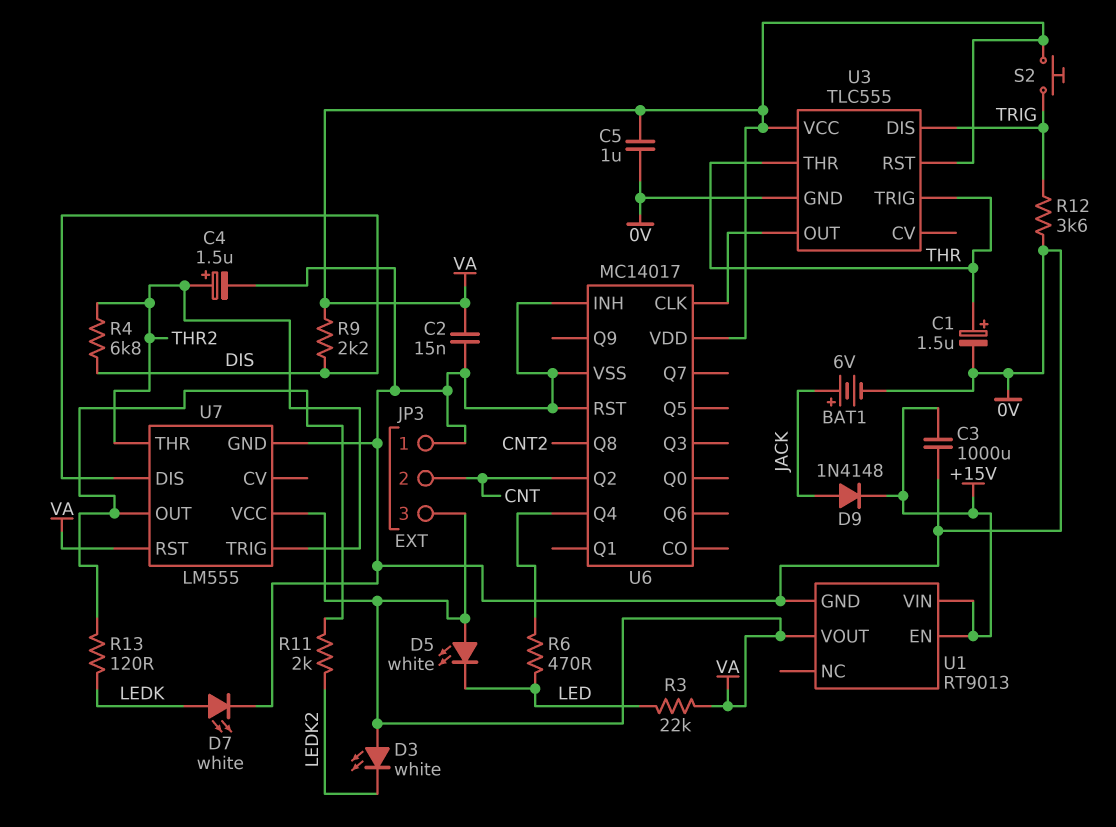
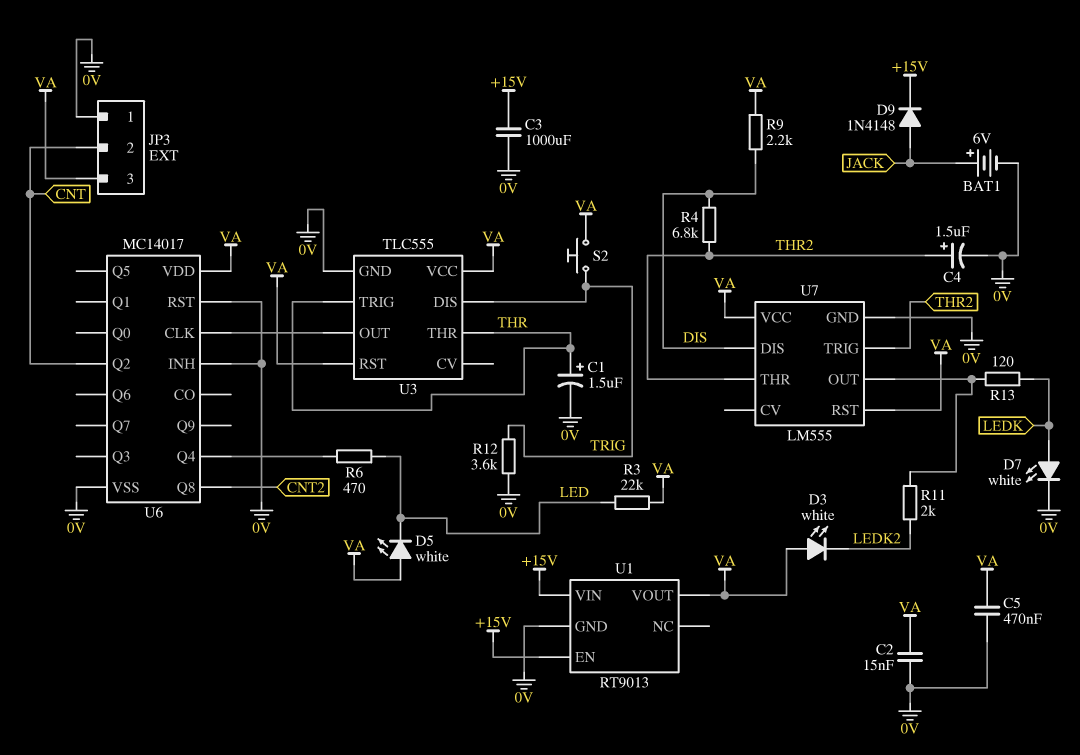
C5: 1uF (0V, VA) -> 470nF (0V, VA)

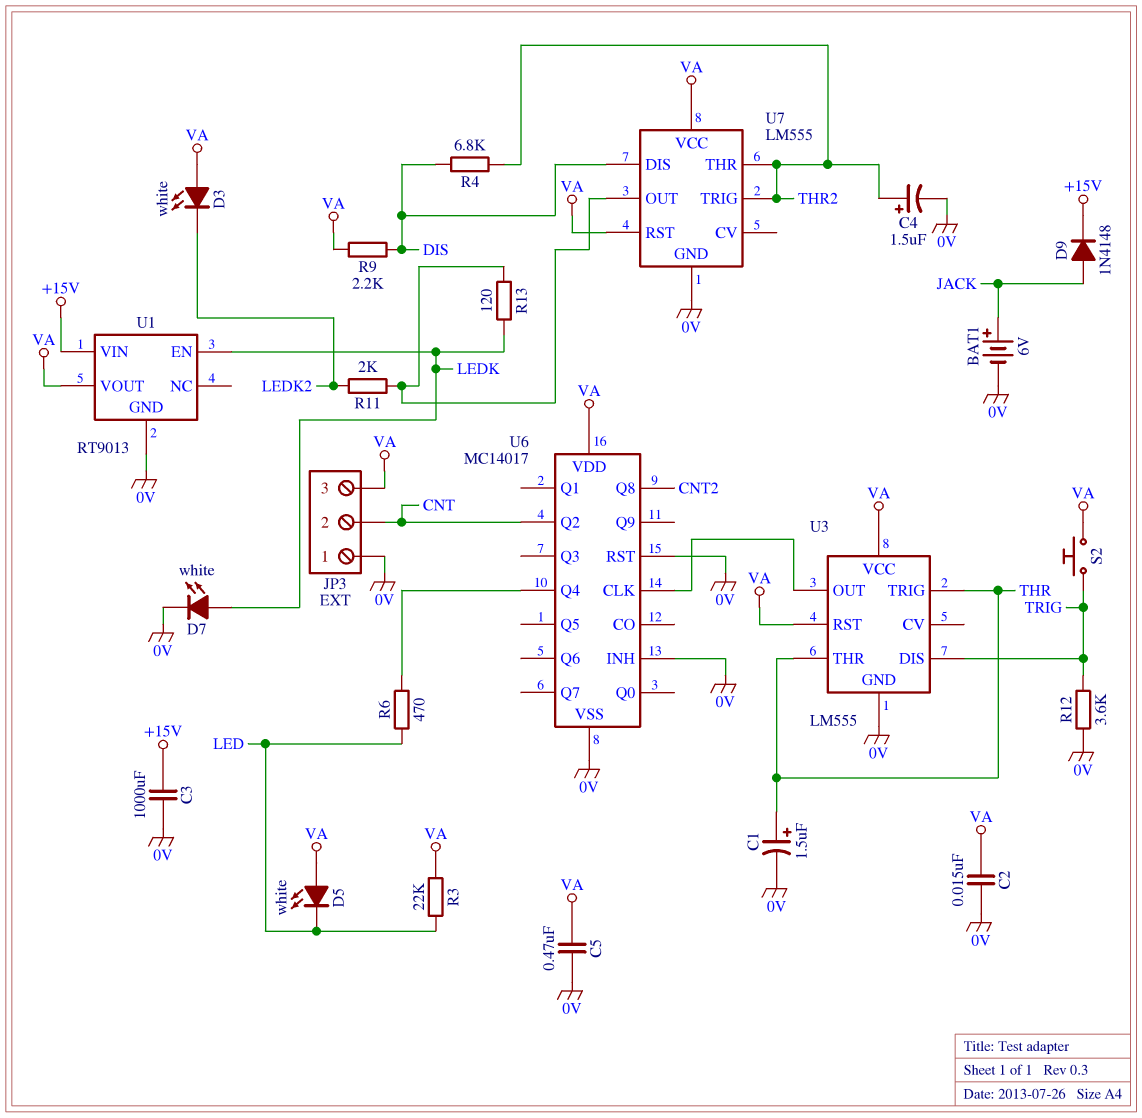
U1 pin EN: +15V -> LEDK
U3: TLC555 -> LM555

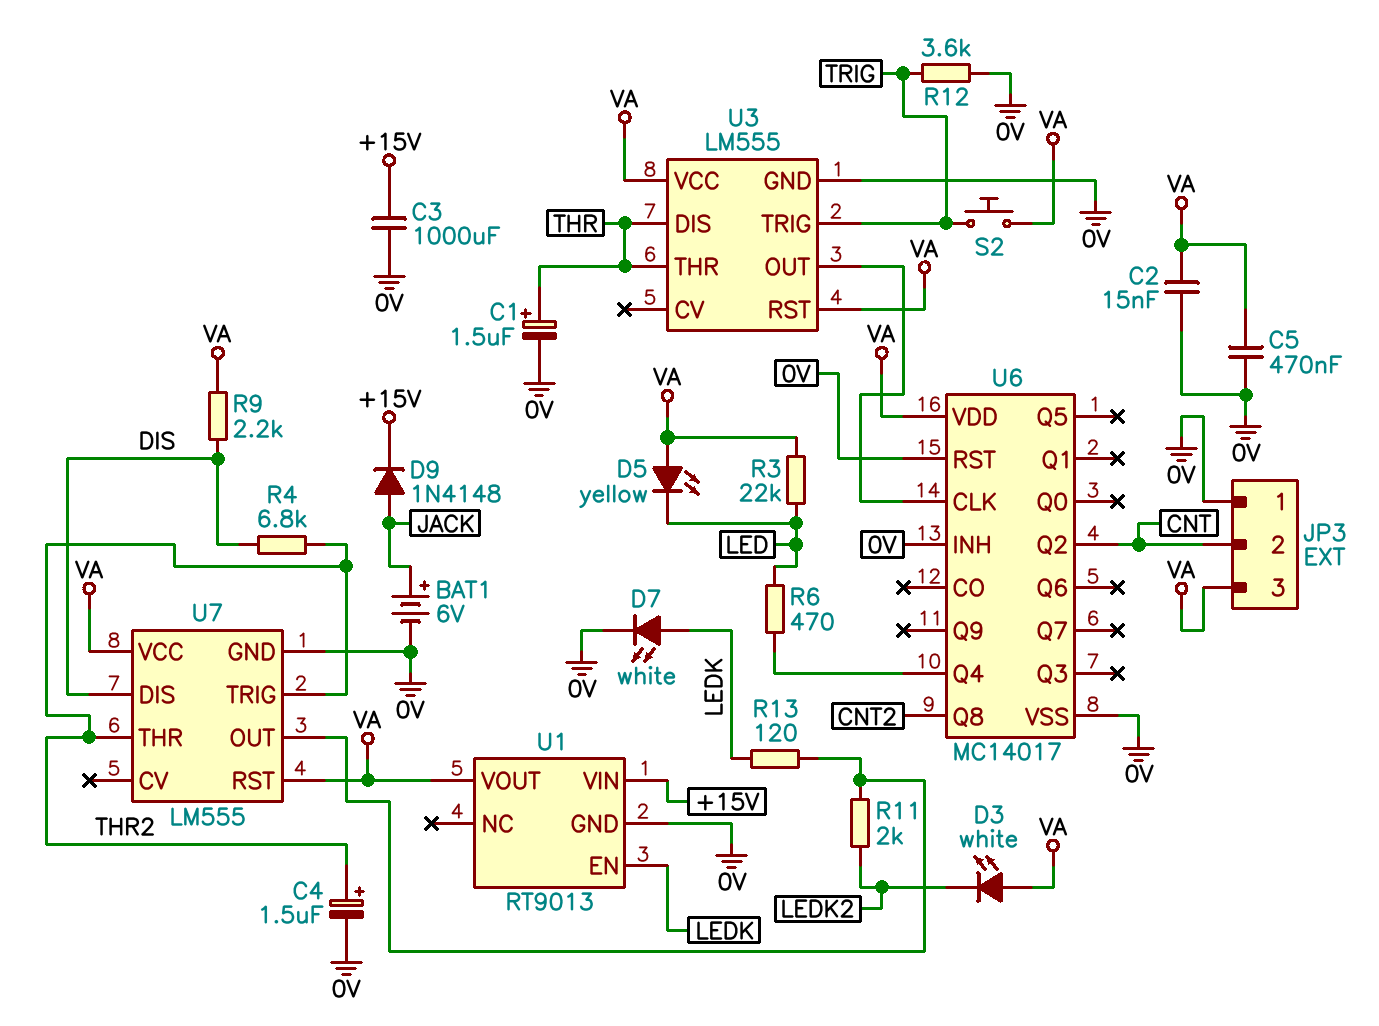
D5: LED white (A VA, K LED) -> LED yellow (A VA, K LED)
U3 pin DIS: TRIG -> THR
U3 pin TRIG: THR -> TRIG

